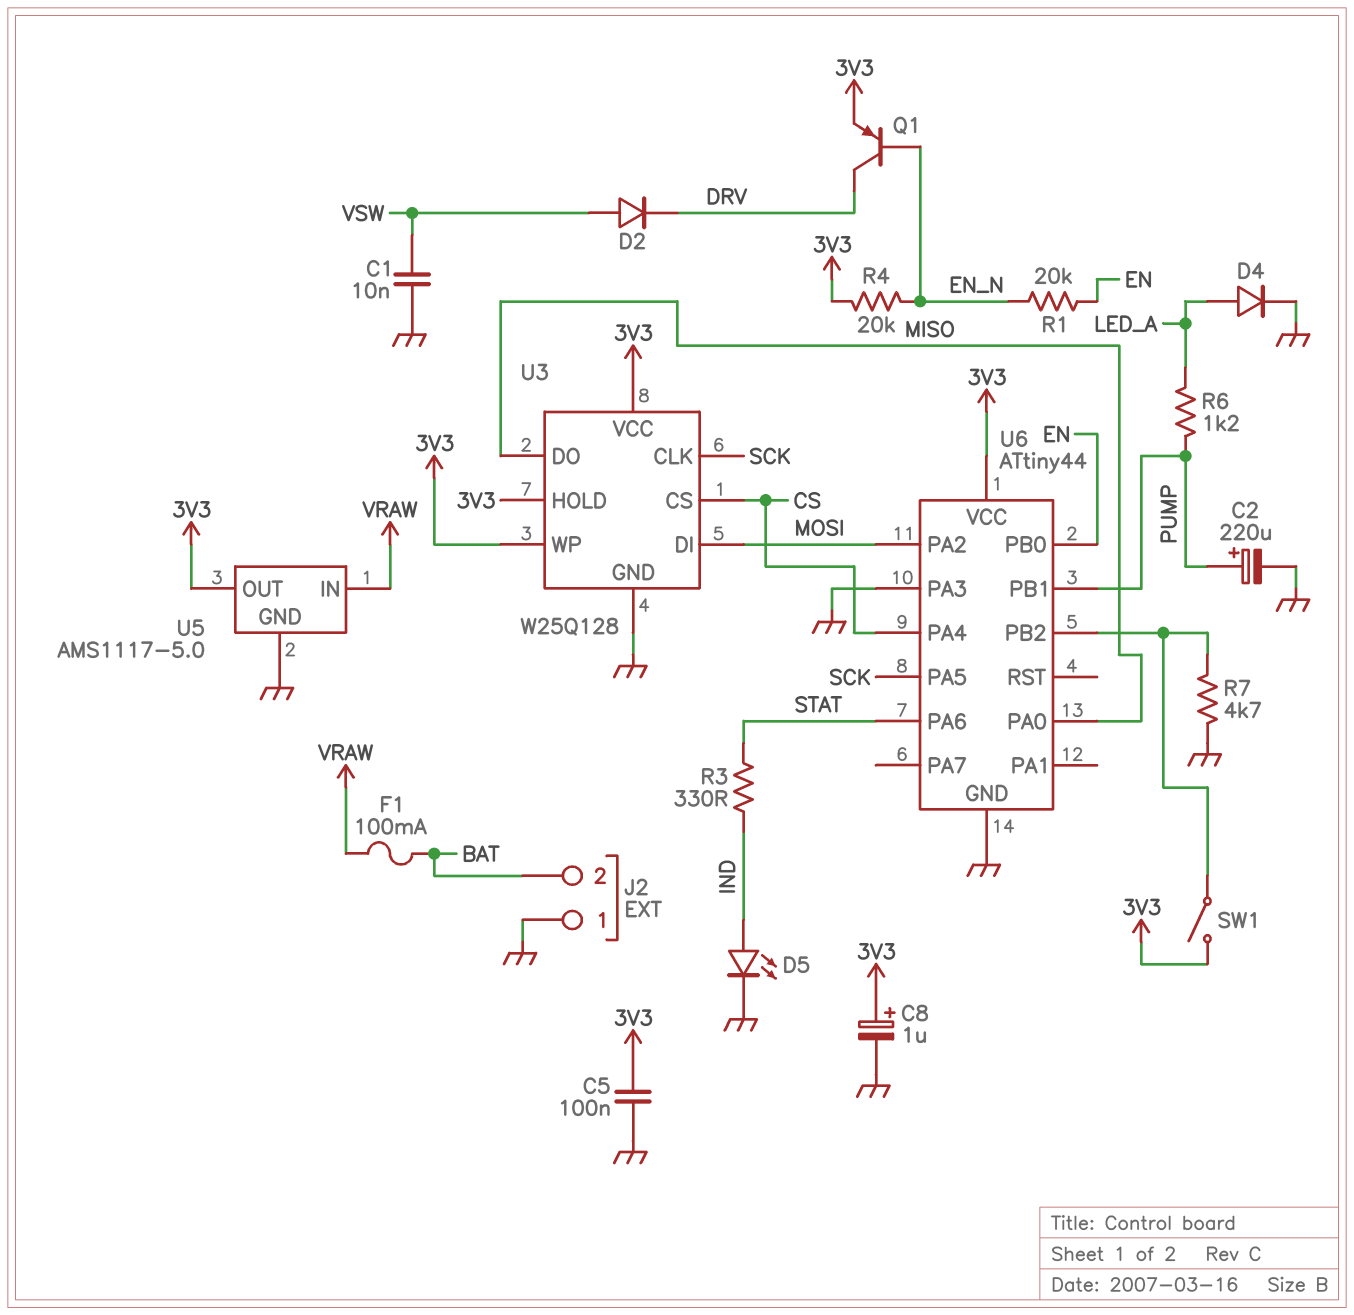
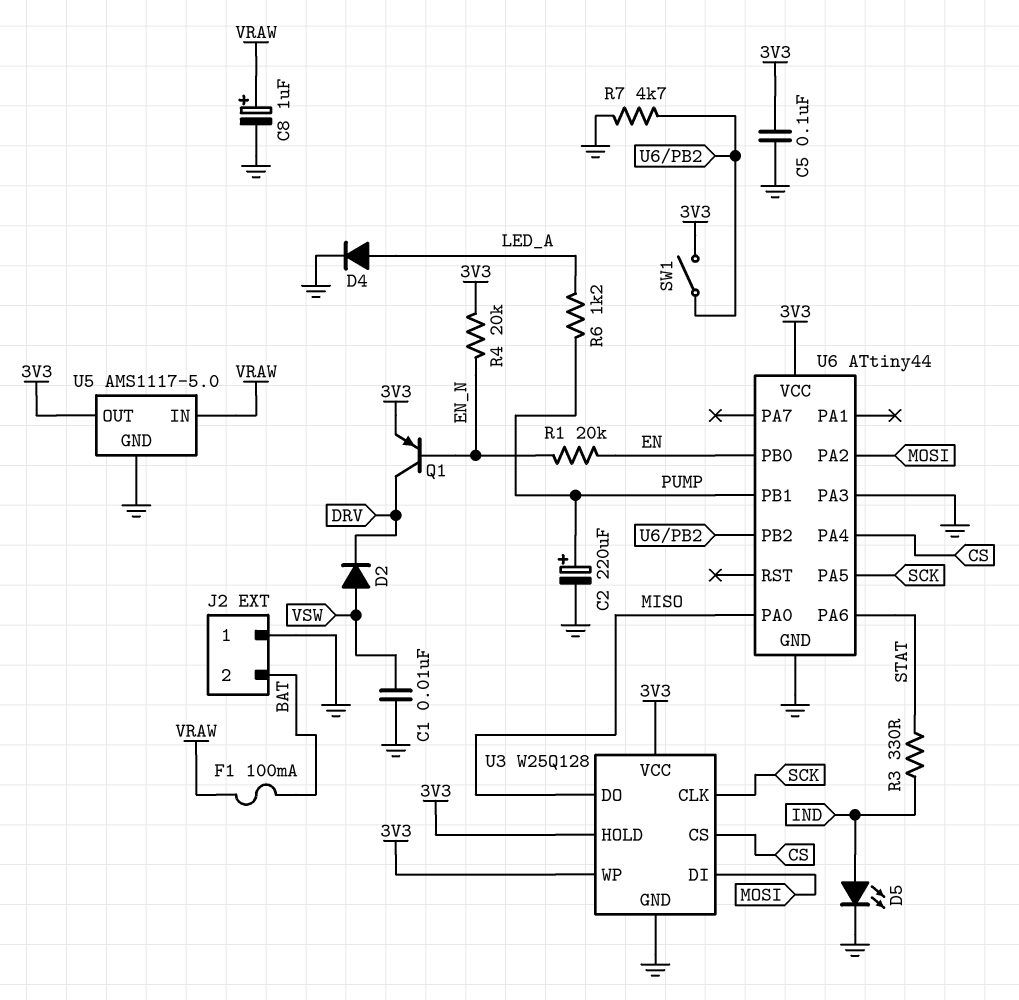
C8: 1uF (plus 3V3, minus GND) -> 1uF (plus VRAW, minus GND)

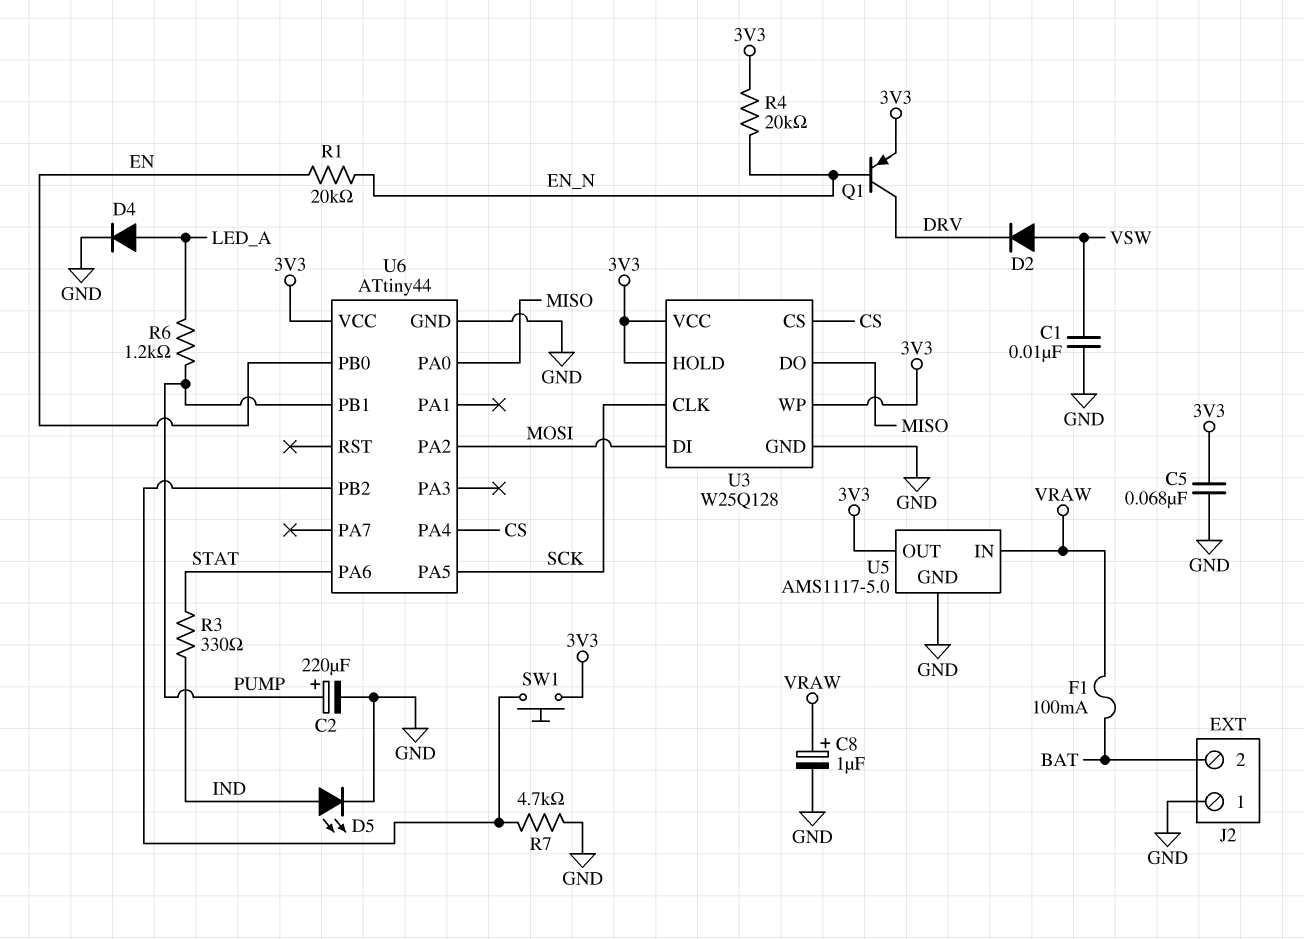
C5: 100nF (3V3, GND) -> 68nF (3V3, GND)
SW1: switch (3V3, U6/PB2) -> button (3V3, U6/PB2)
U6 pin PA3: GND -> none

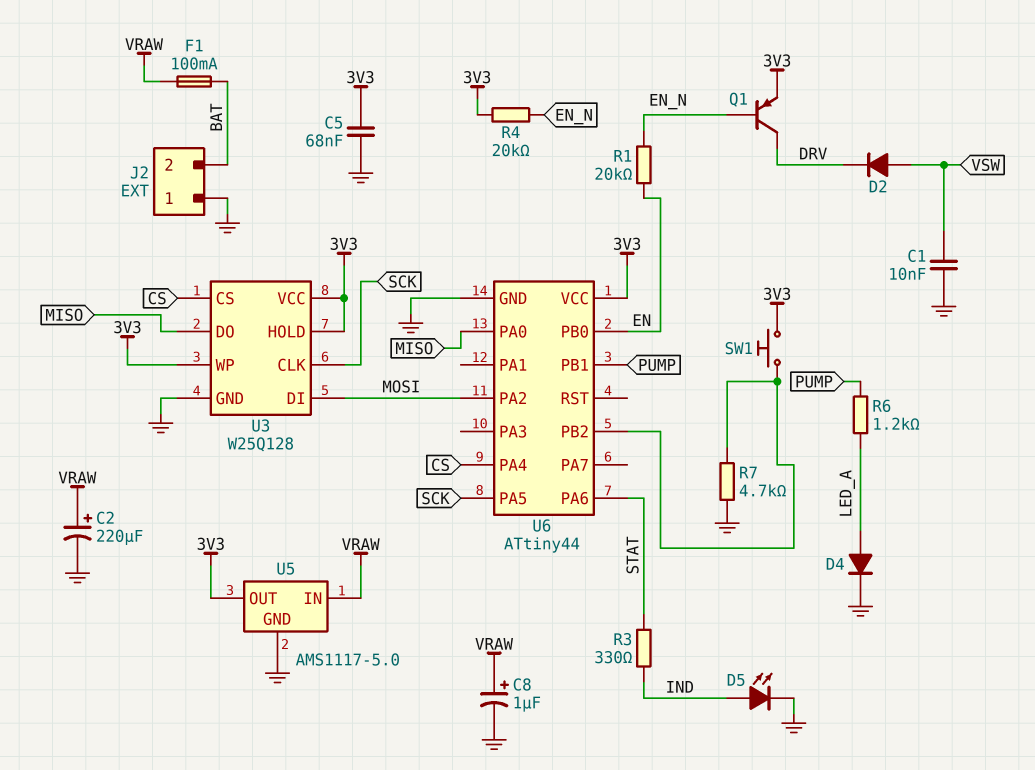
C2: 220uF (plus PUMP, minus GND) -> 220uF (plus VRAW, minus GND)

